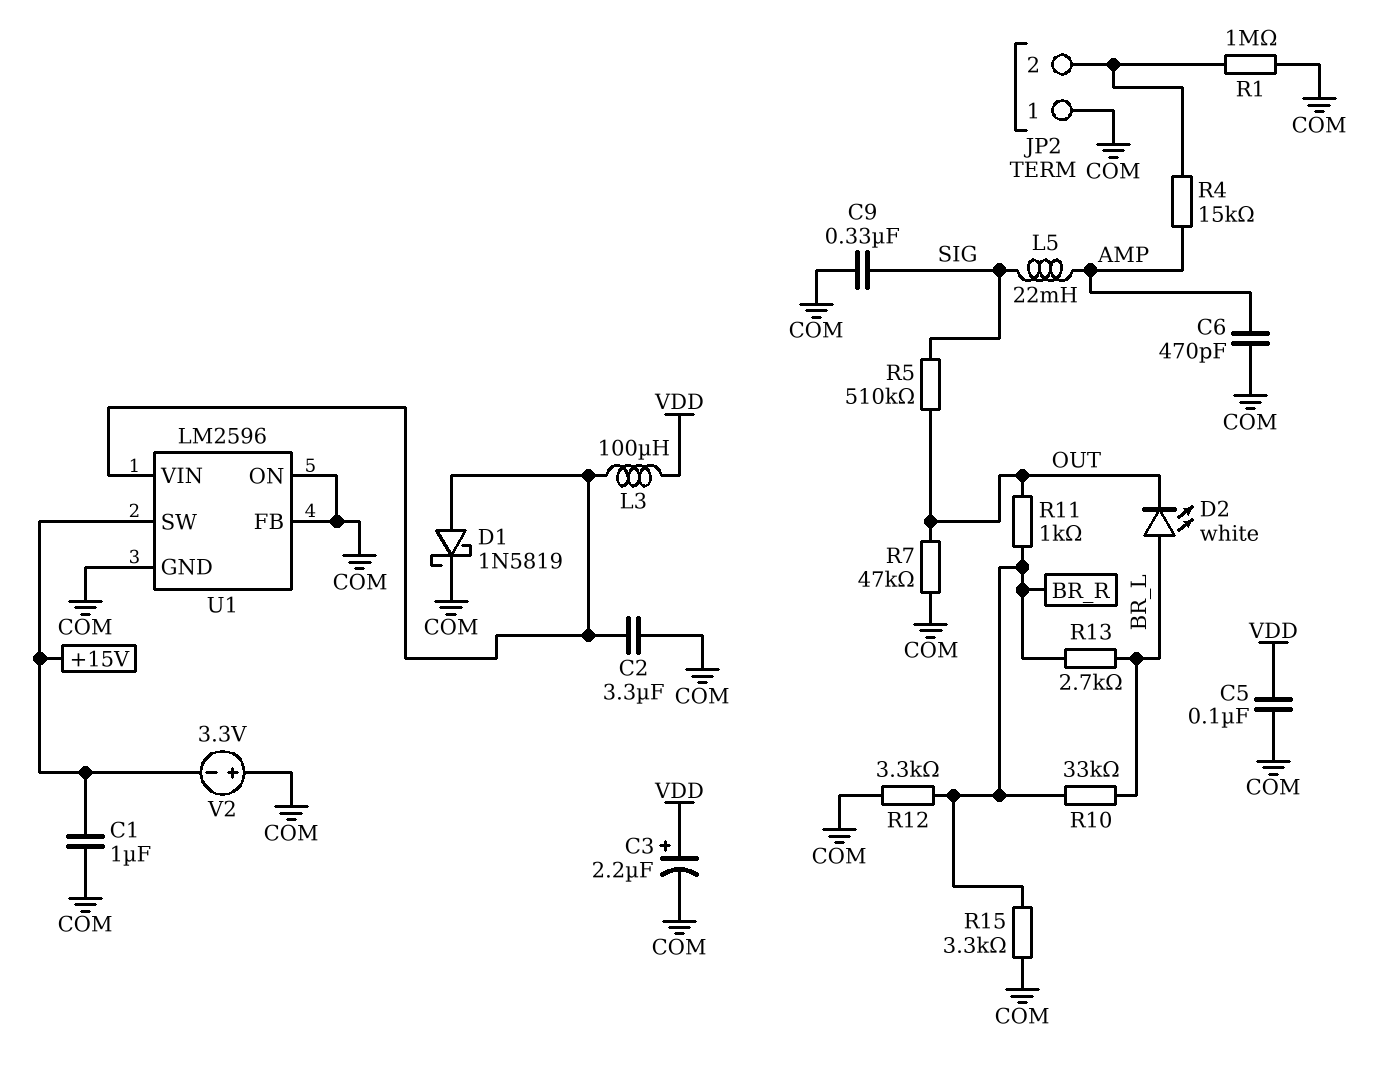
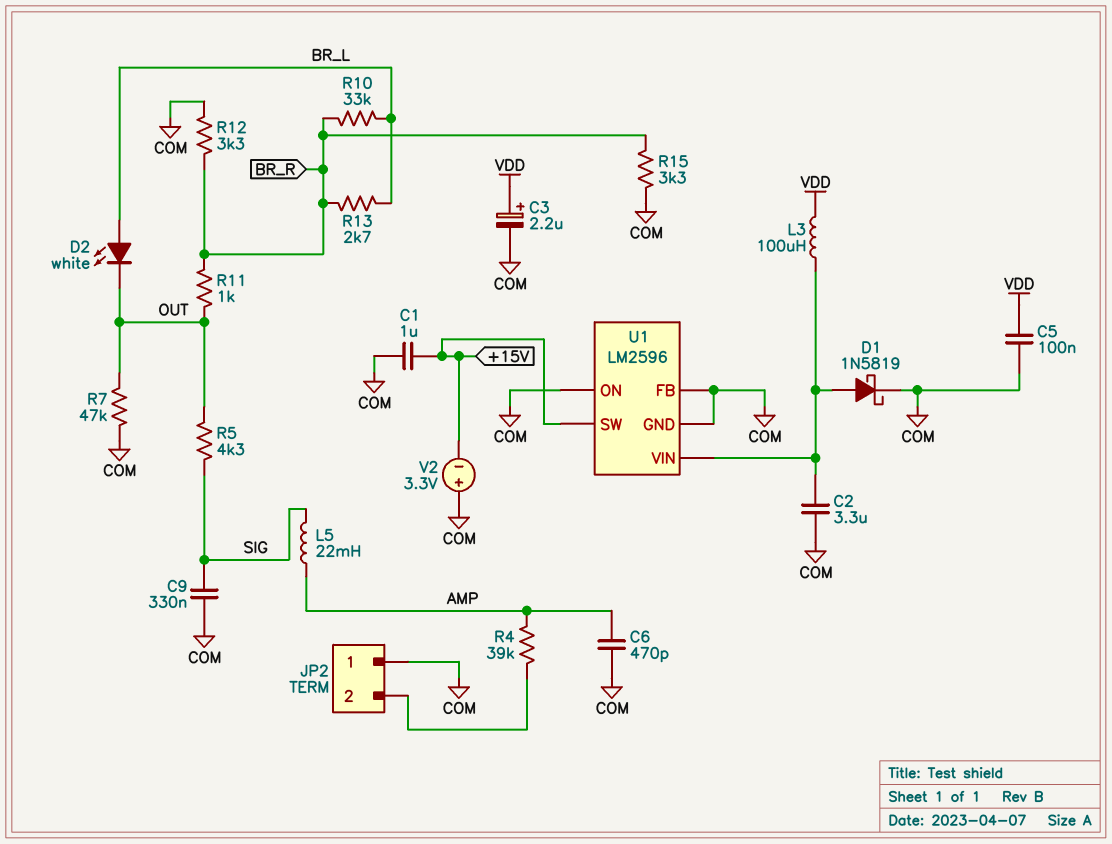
R1: 1M (COM, JP2/2) -> none
R4: 15k (AMP, JP2/2) -> 39k (AMP, JP2/2)
R5: 510k (OUT, SIG) -> 4.3k (OUT, SIG)

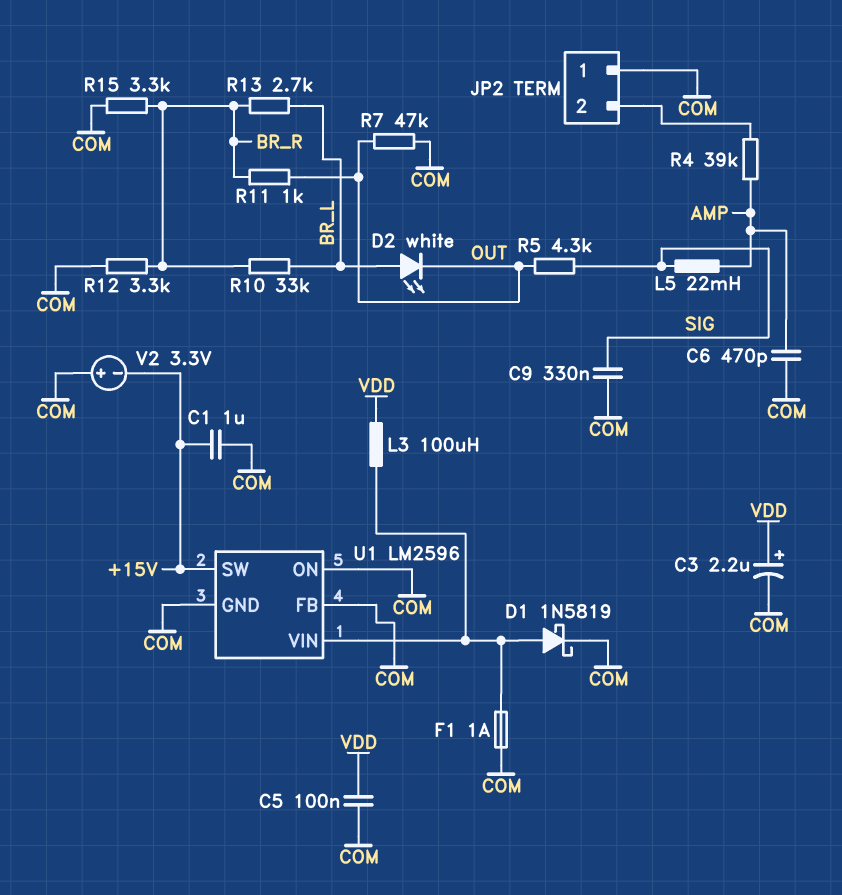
C2: 3.3uF (COM, U1/VIN) -> none
F1: none -> 1A (COM, U1/VIN)

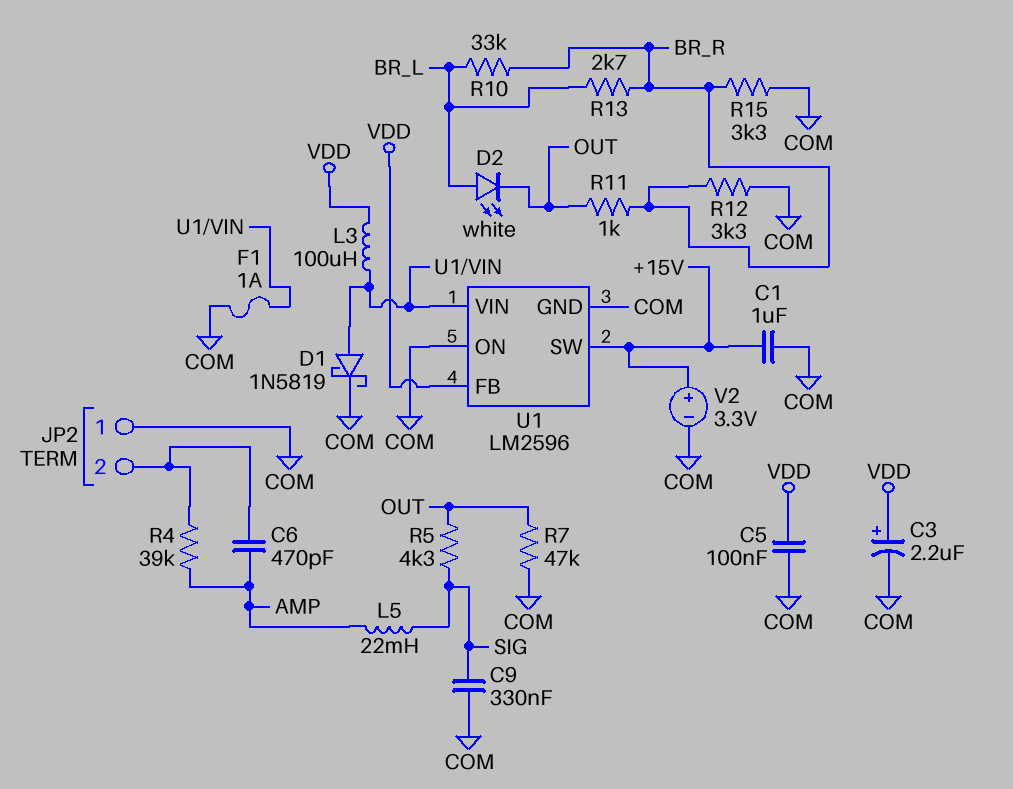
C6: 470pF (AMP, COM) -> 470pF (AMP, JP2/2)
U1 pin FB: COM -> VDD
V2: 3.3V (plus COM, minus +15V) -> 3.3V (plus +15V, minus COM)

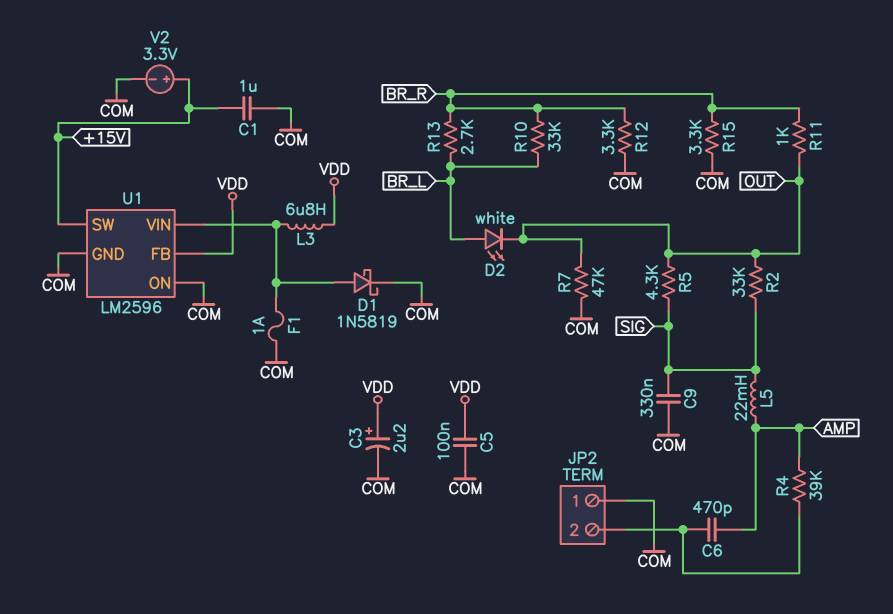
L3: 100uH (U1/VIN, VDD) -> 6.8uH (U1/VIN, VDD)
R2: none -> 33k (OUT, SIG)

